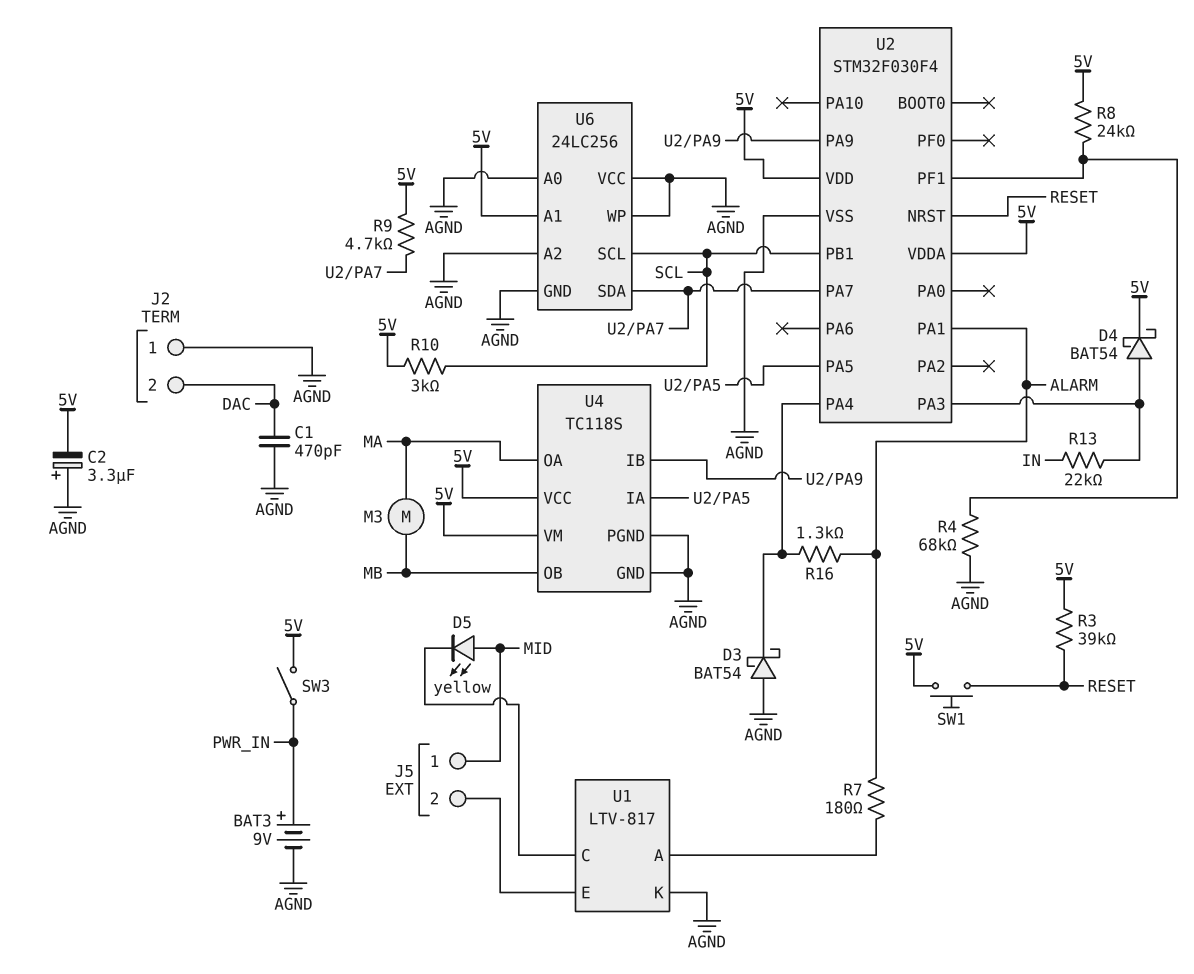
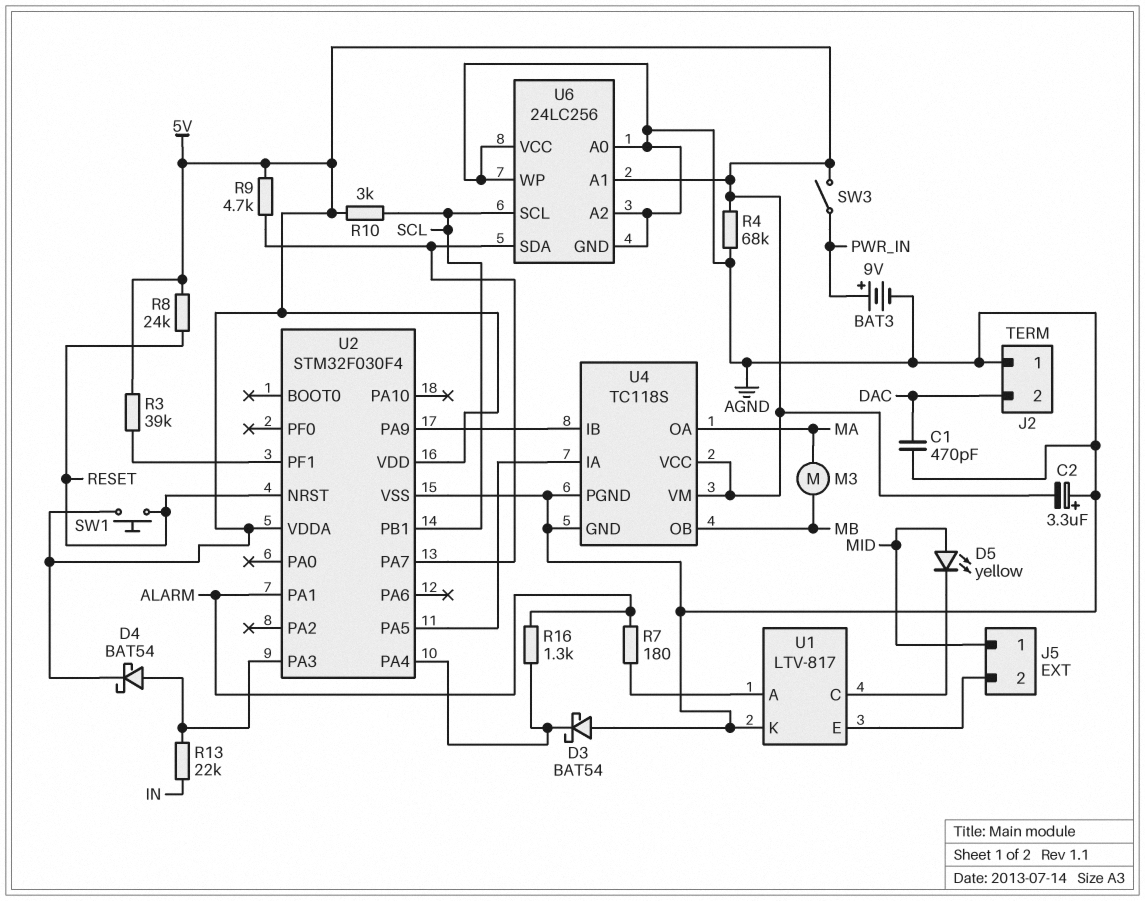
R3: 39k (5V, RESET) -> 39k (5V, U2/PF1)
R4: 68k (AGND, U2/PF1) -> 68k (5V, AGND)
R8: 24k (5V, U2/PF1) -> 24k (5V, RESET)

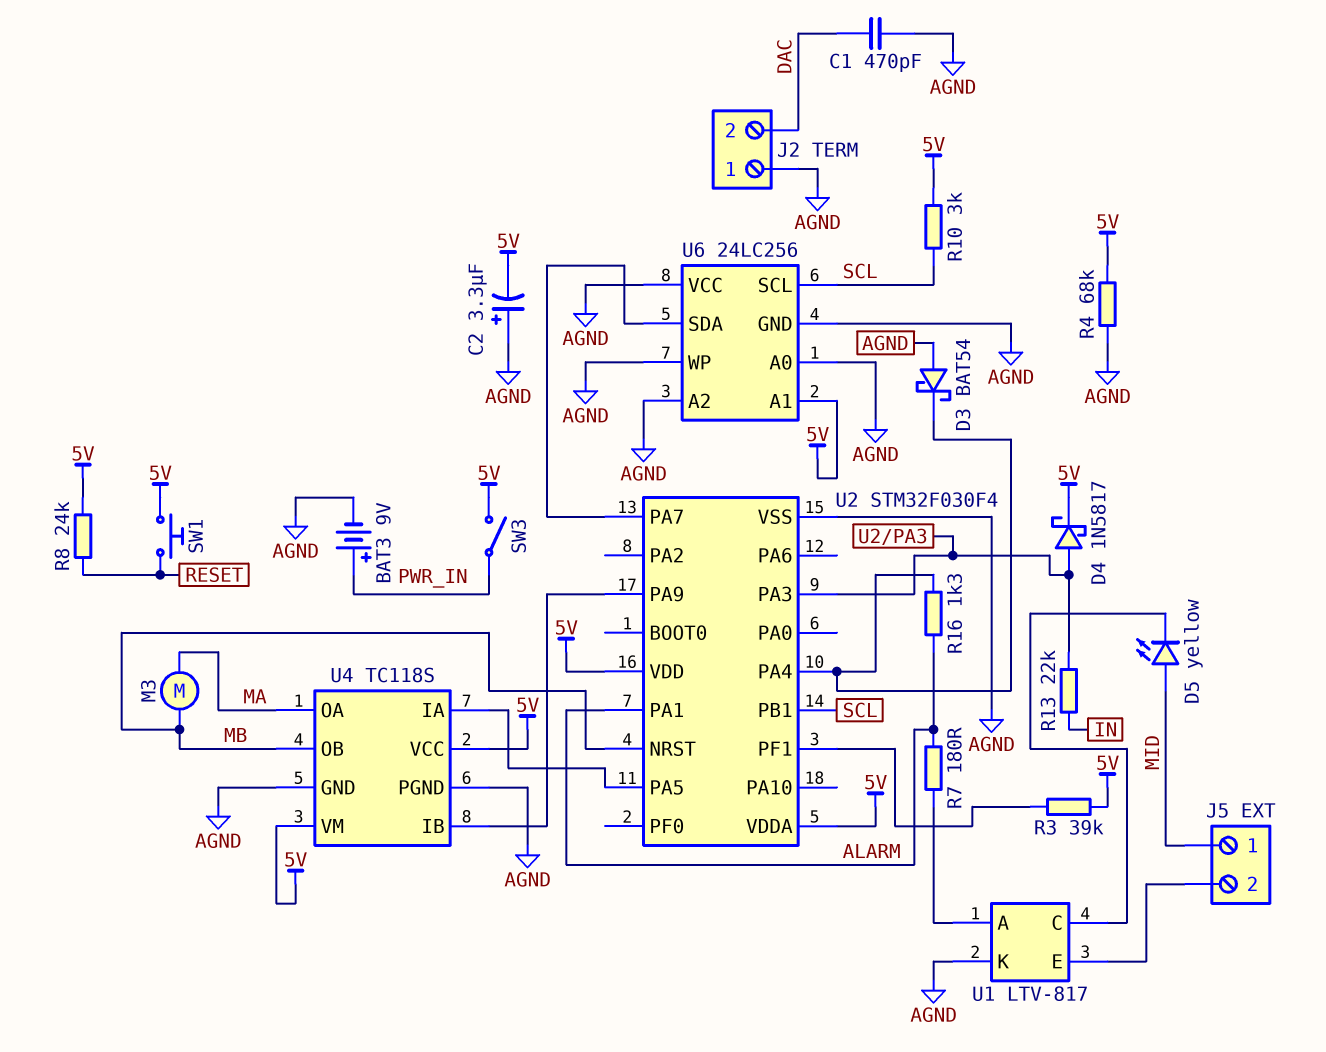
D4: schottky BAT54 (A U2/PA3, K 5V) -> schottky 1N5817 (A U2/PA3, K 5V)
R9: 4.7k (5V, U2/PA7) -> none
U2 pin NRST: RESET -> MB

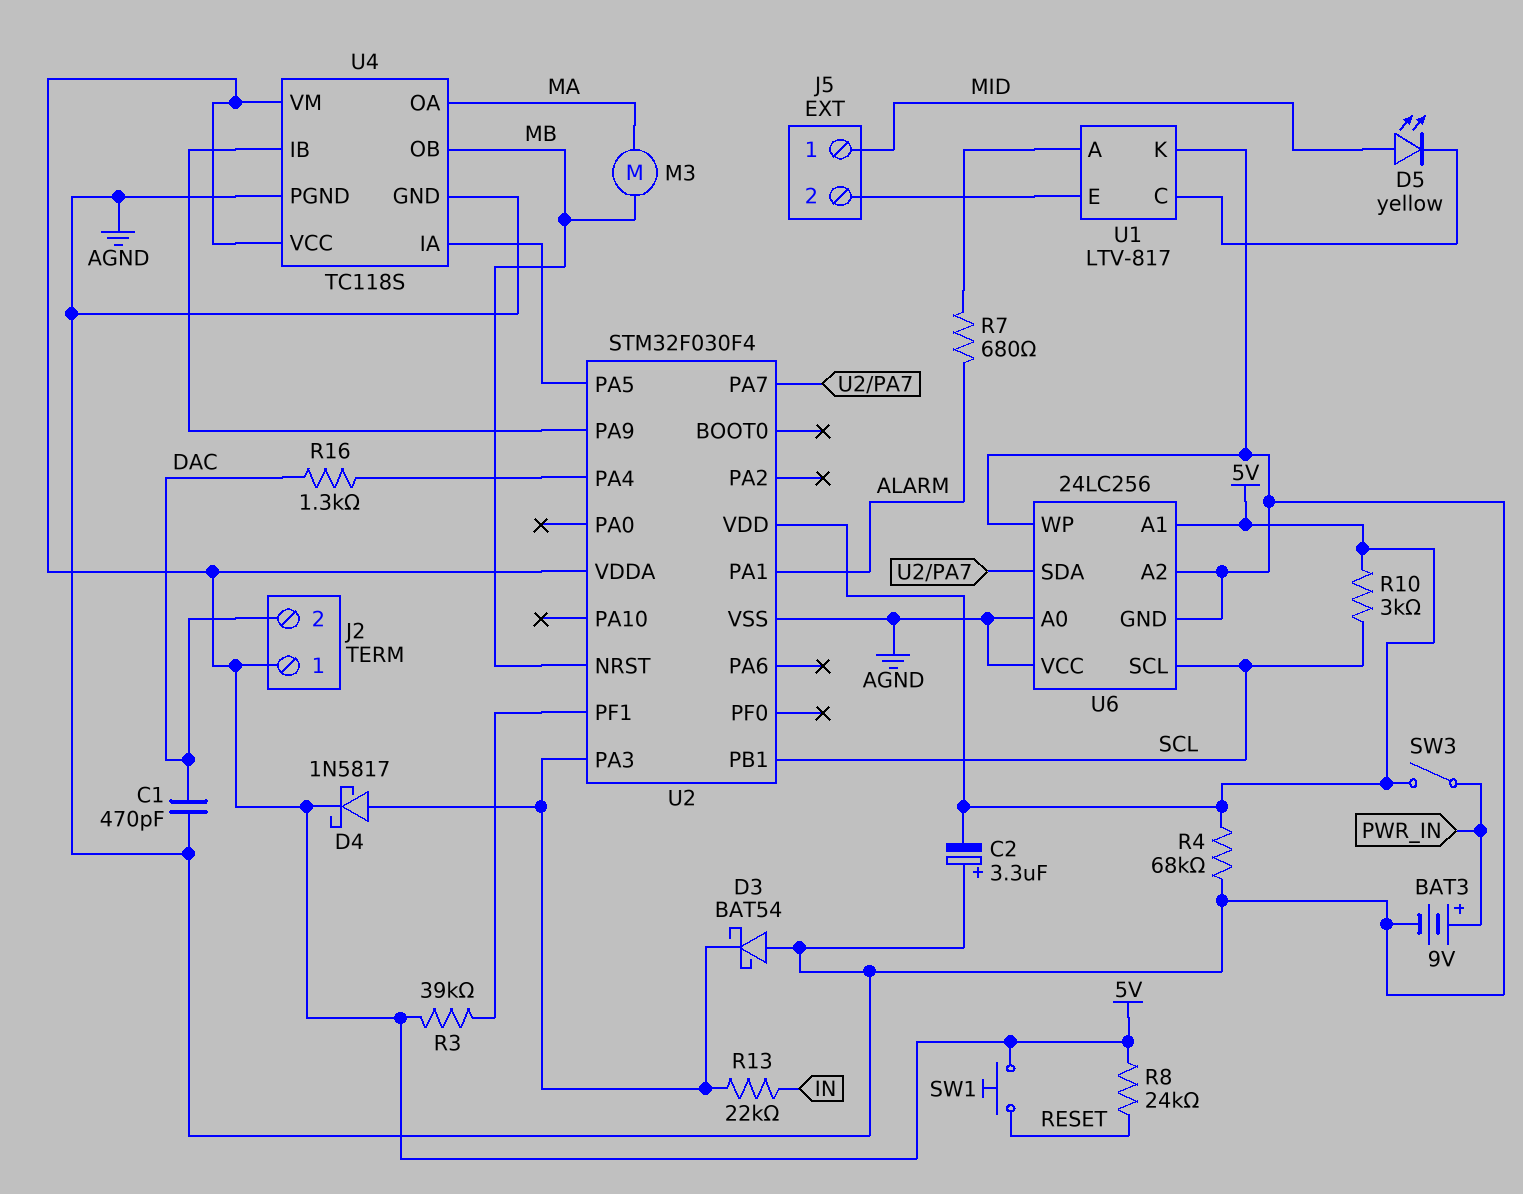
D3: schottky BAT54 (A AGND, K U2/PA4) -> schottky BAT54 (A AGND, K U2/PA3)
J2 pin 1: AGND -> 5V
R7: 180 (ALARM, U1/A) -> 680 (ALARM, U1/A)
R16: 1.3k (ALARM, U2/PA4) -> 1.3k (DAC, U2/PA4)

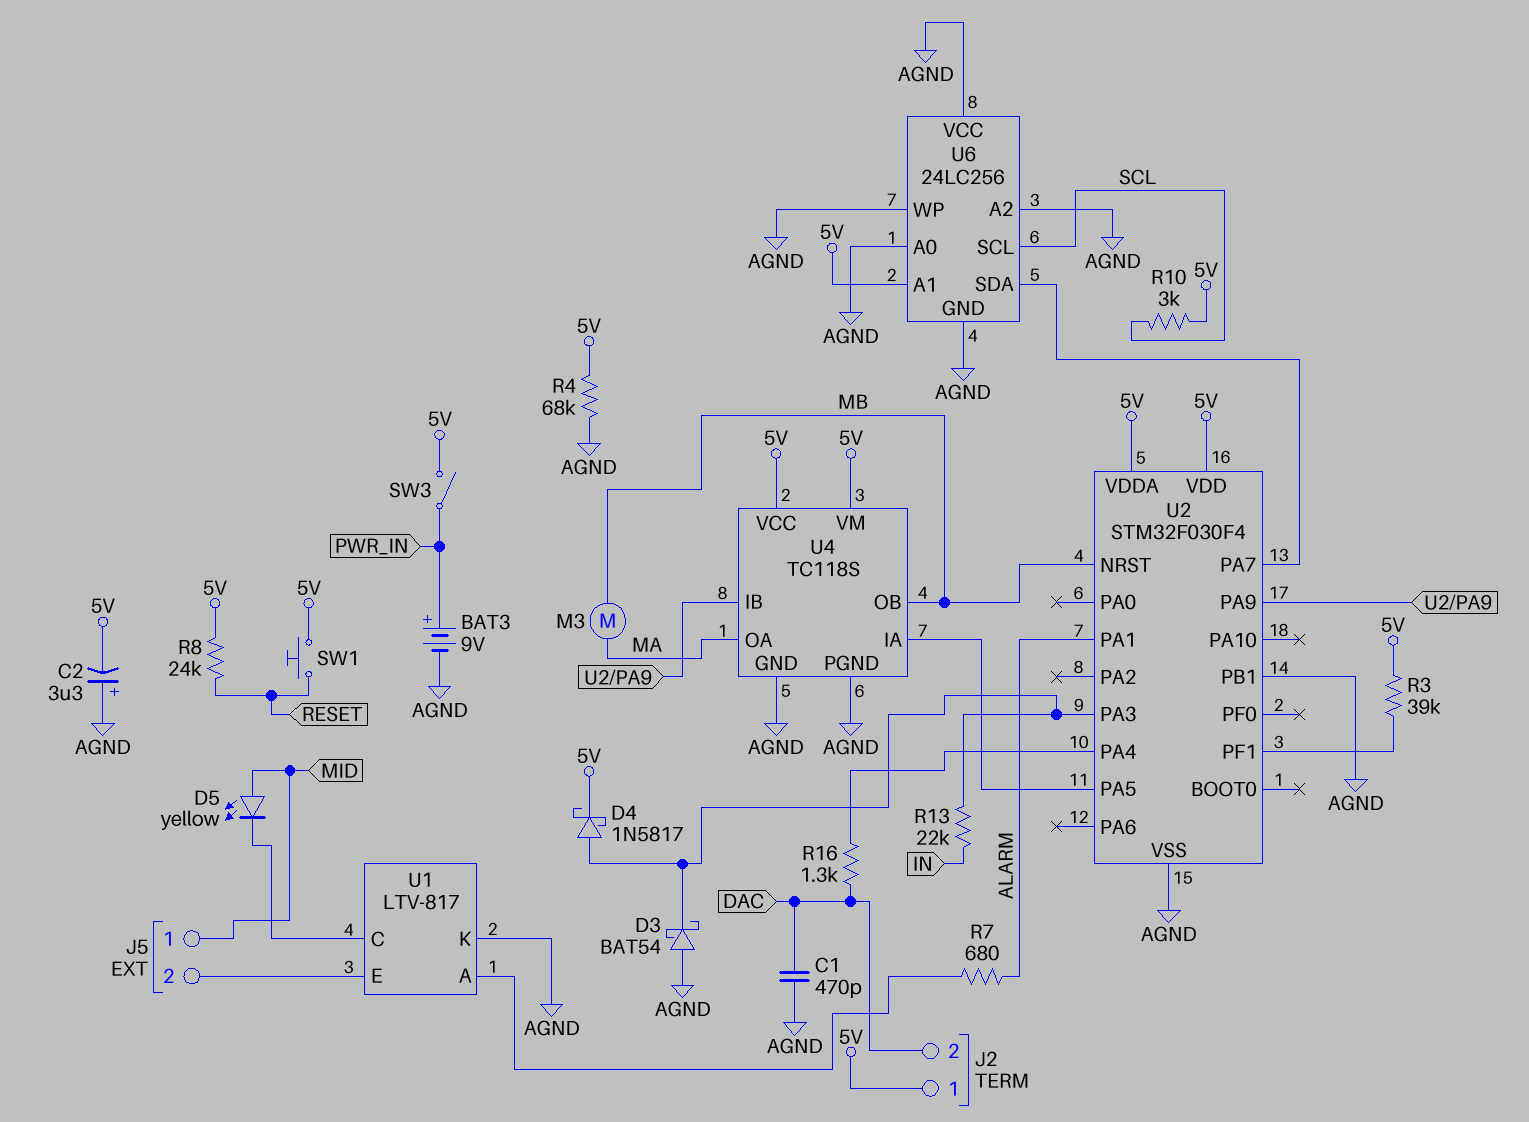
U2 pin PB1: SCL -> AGND

